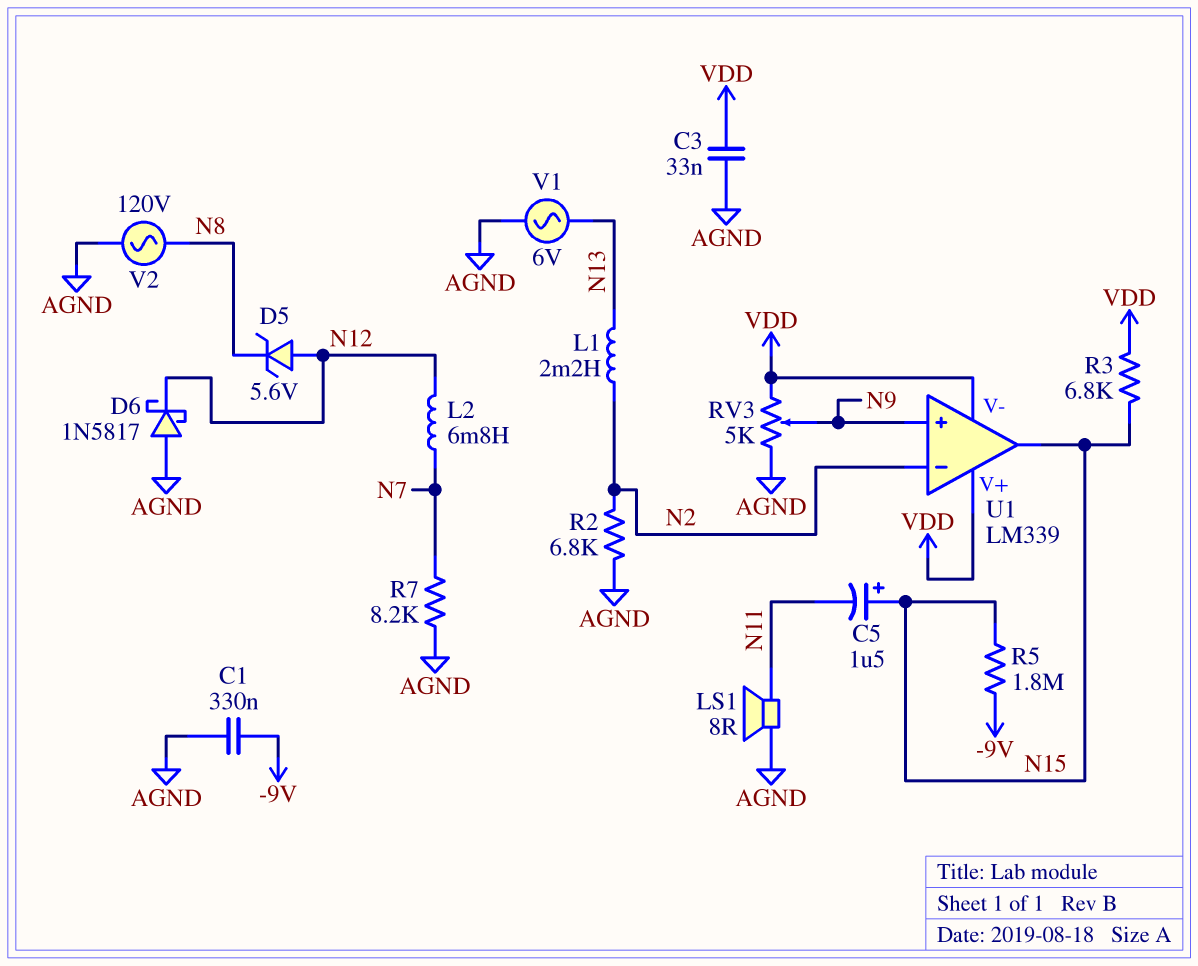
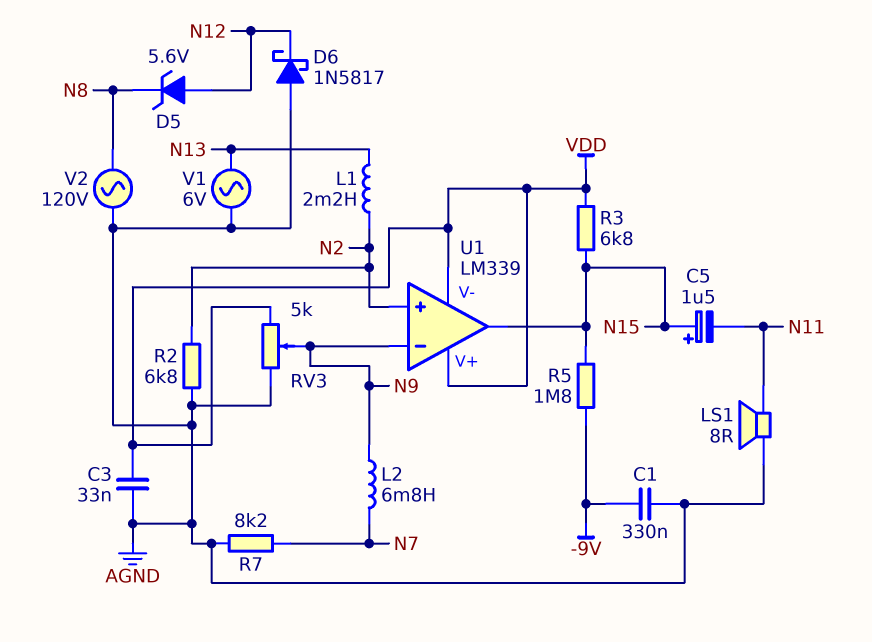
L2: 6.8mH (N7, N12) -> 6.8mH (N7, N9)
U1 pin in+: N9 -> N2
U1 pin in-: N2 -> N9

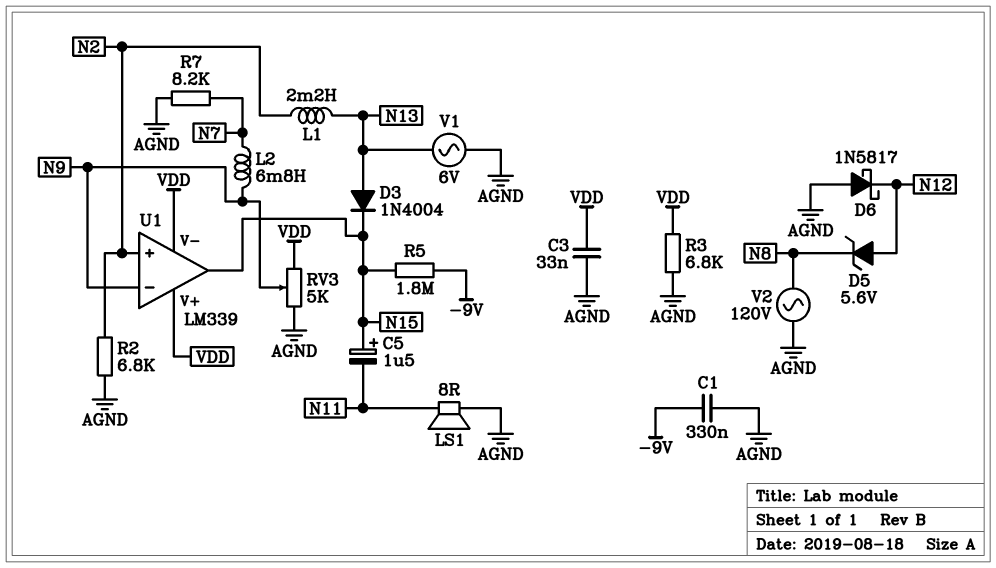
D3: none -> diode 1N4004 (A N13, K N15)
R3: 6.8k (N15, VDD) -> 6.8k (AGND, VDD)

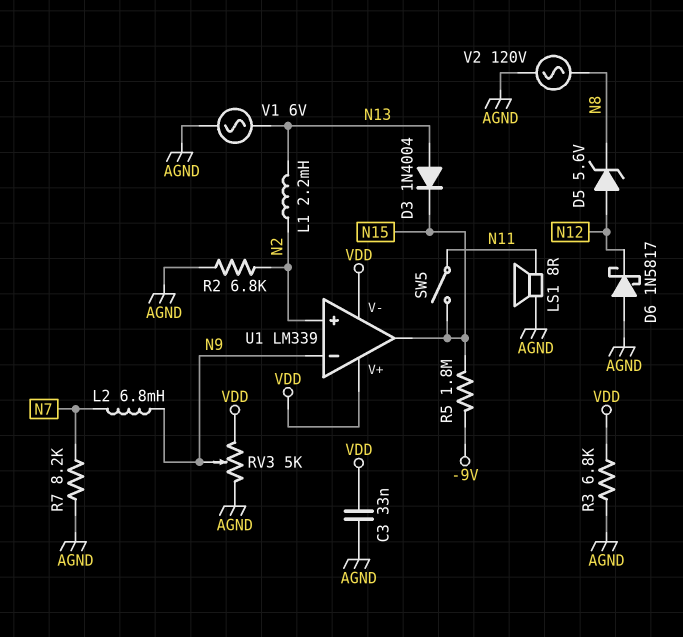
C1: 330nF (-9V, AGND) -> none
C5: 1.5uF (plus N15, minus N11) -> none
SW5: none -> switch (N11, N15)

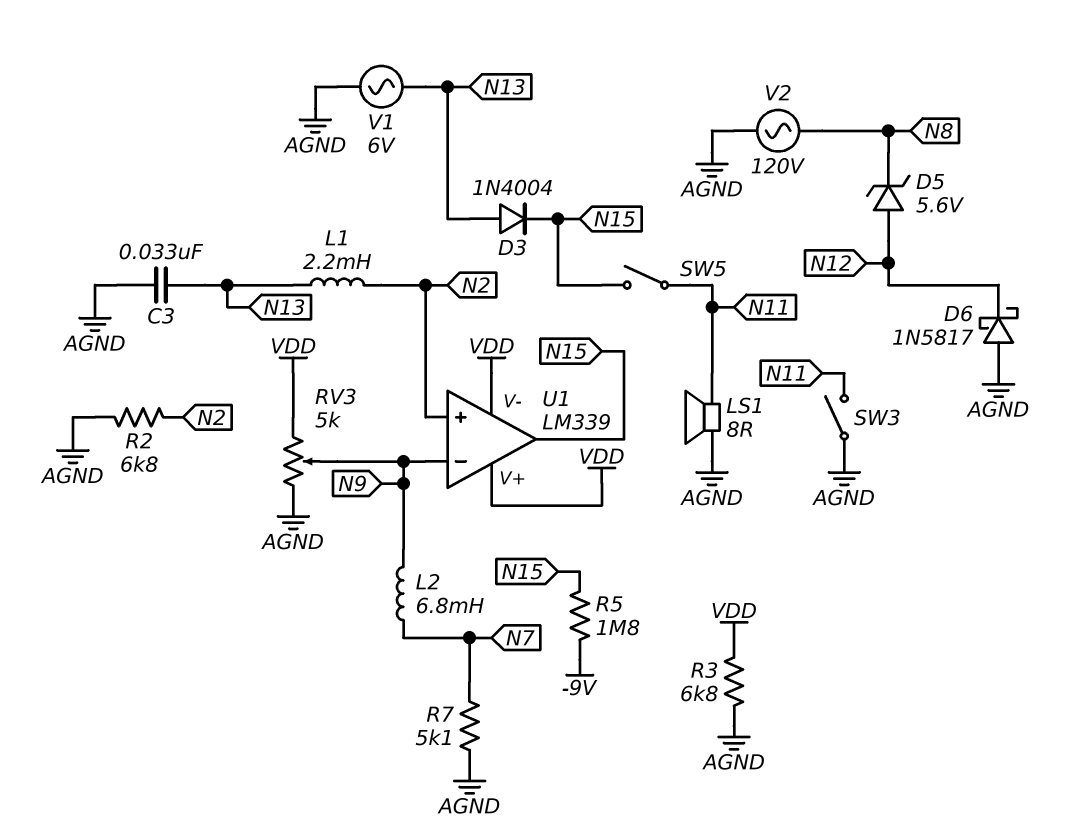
C3: 33nF (AGND, VDD) -> 33nF (AGND, N13)
R7: 8.2k (AGND, N7) -> 5.1k (AGND, N7)
SW3: none -> switch (AGND, N11)

